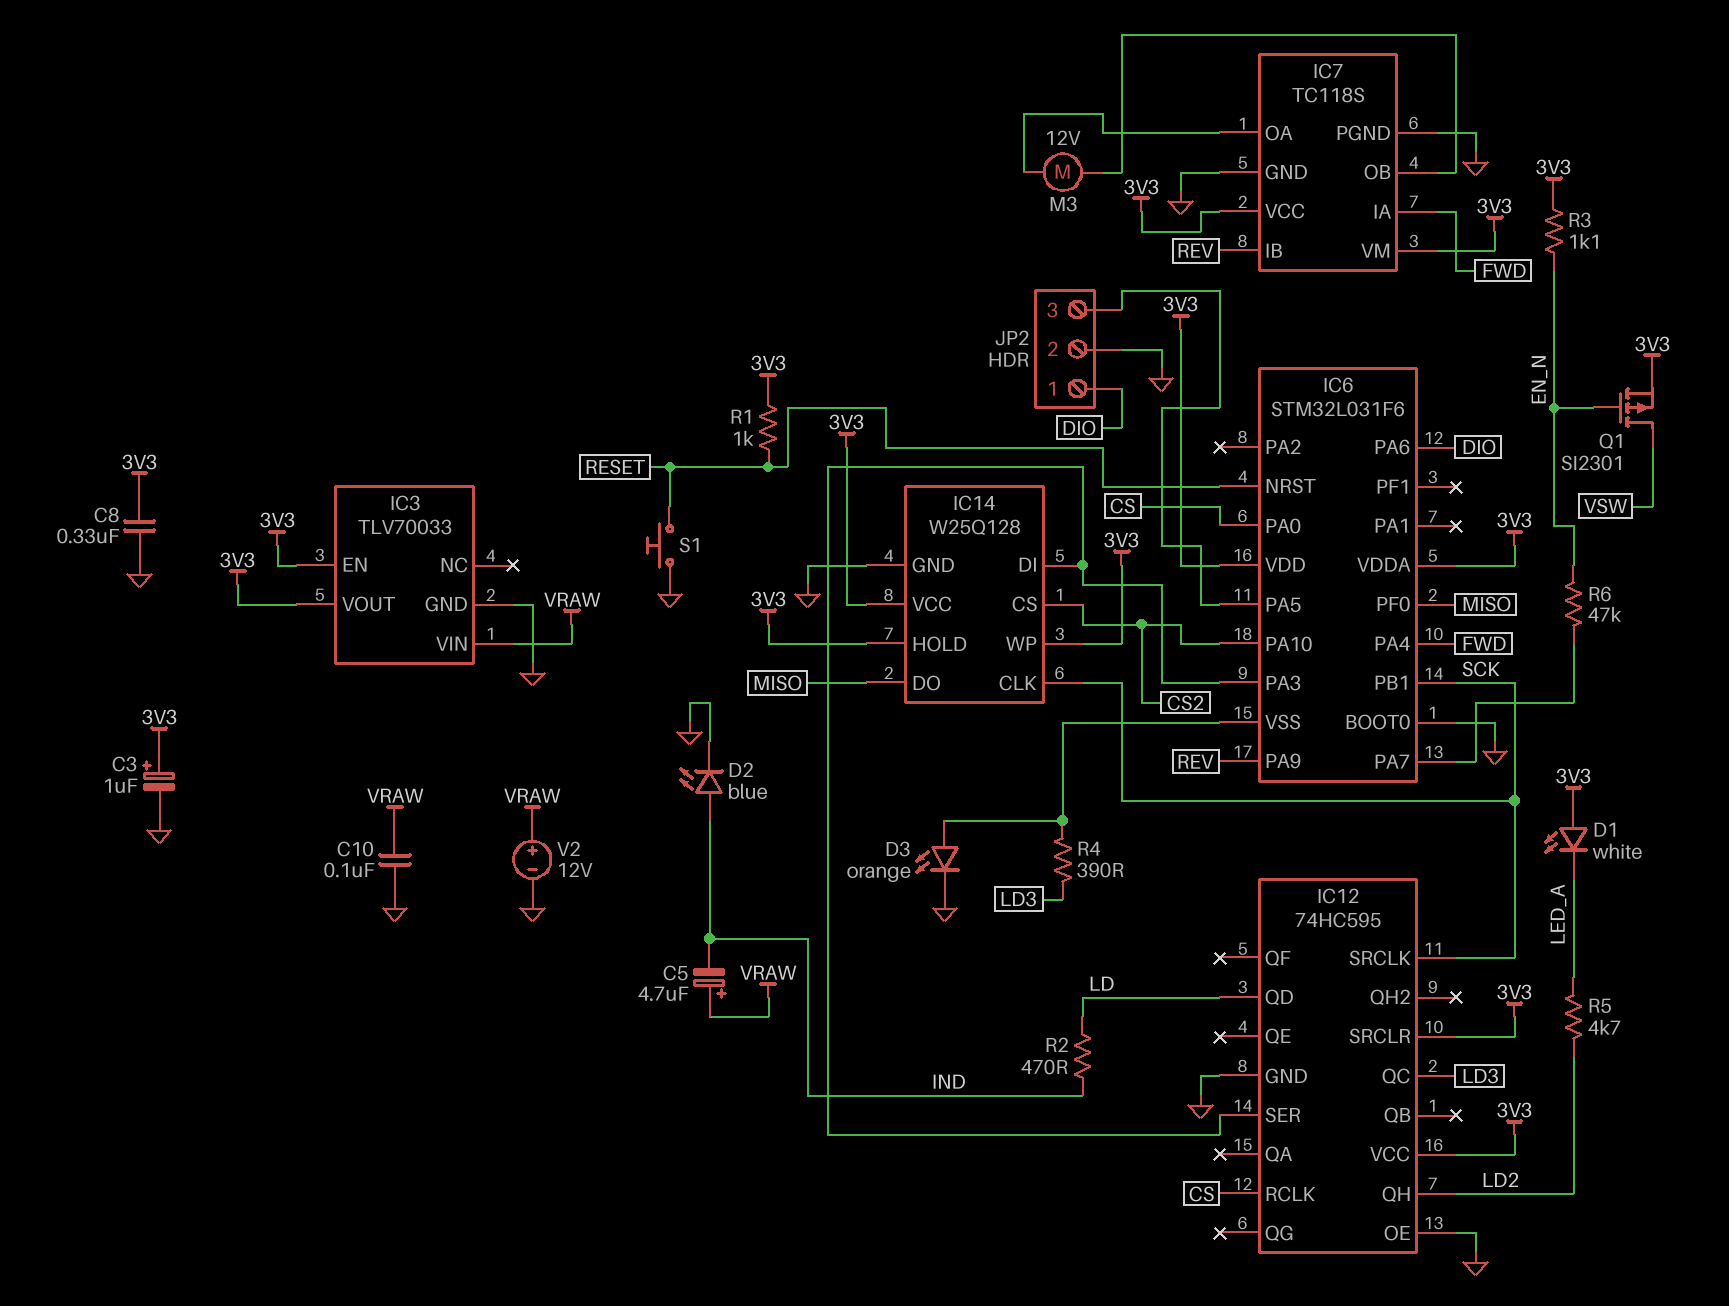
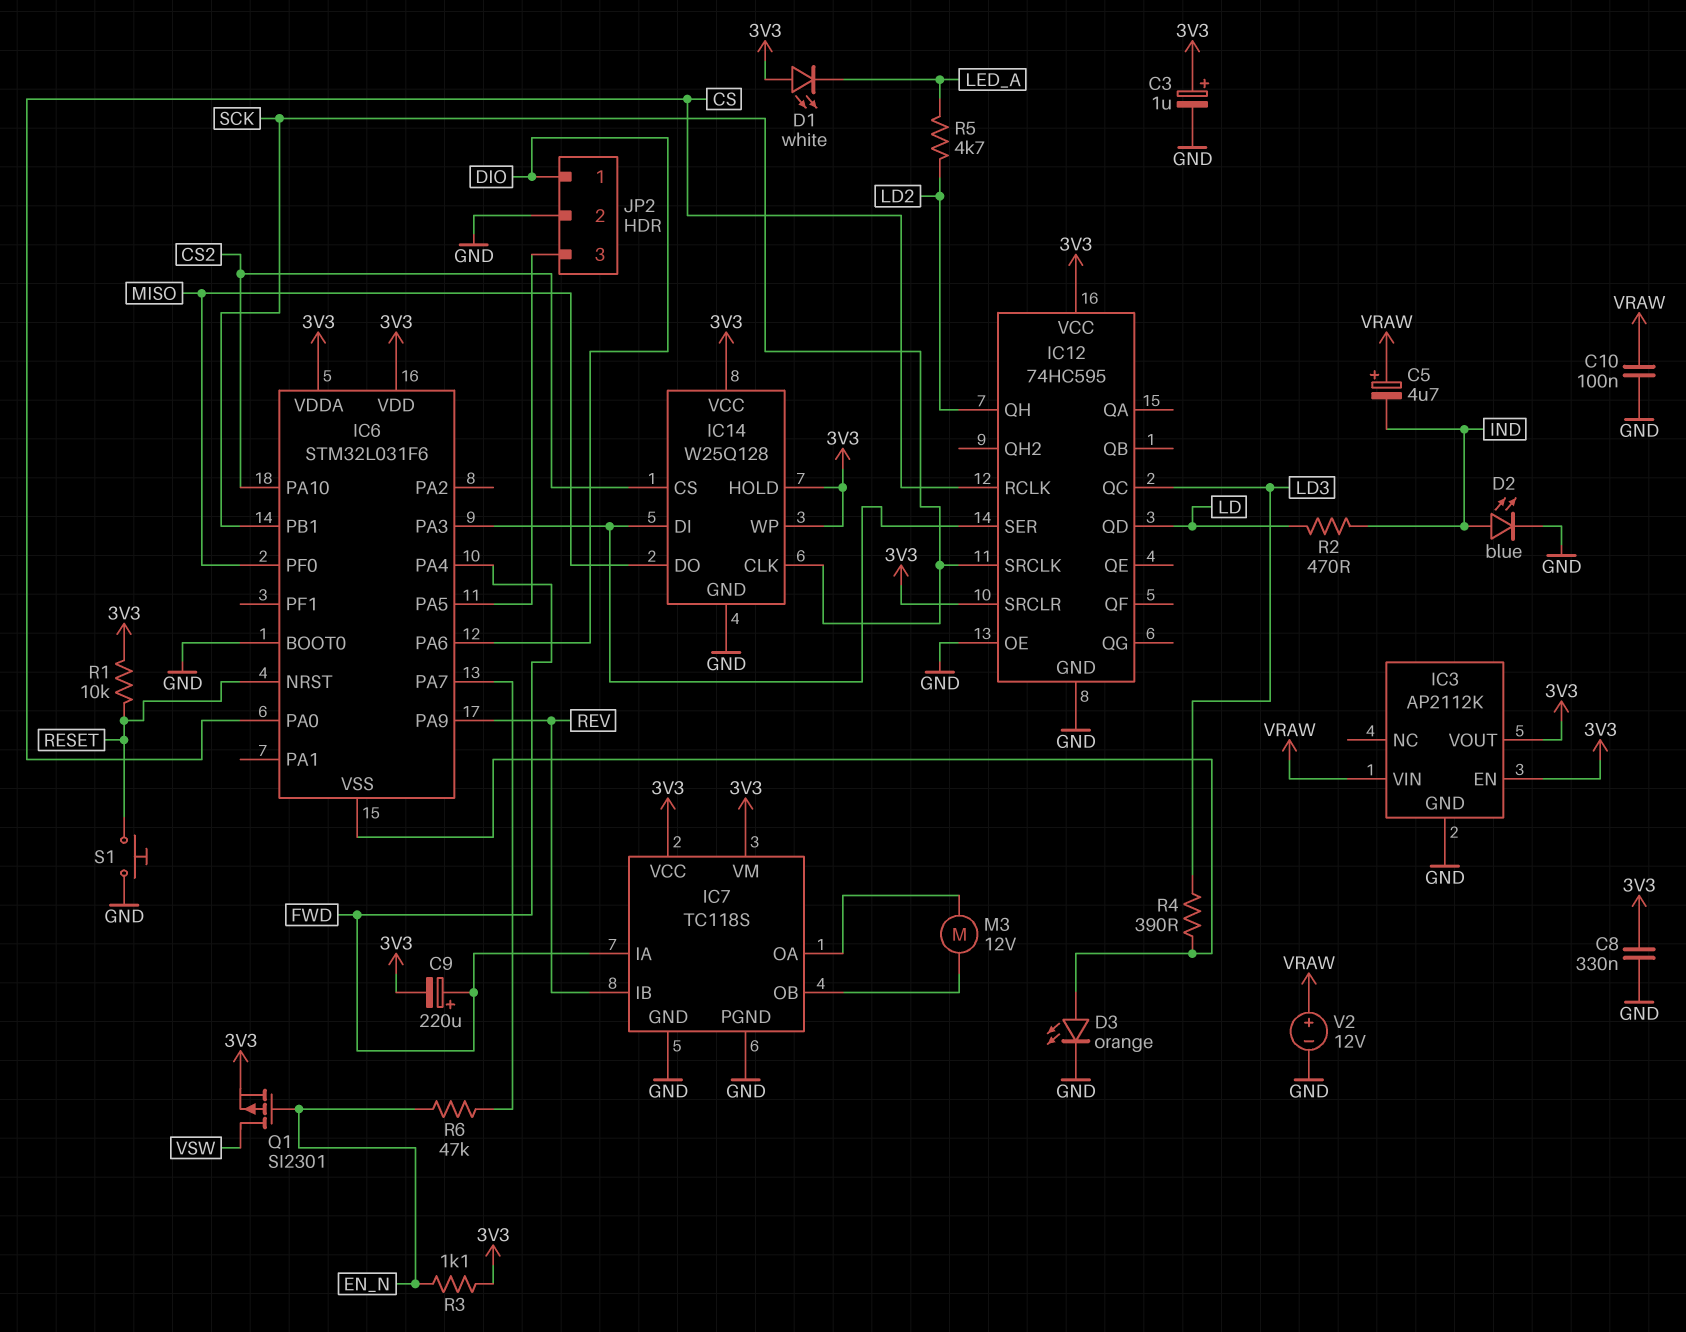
C9: none -> 220uF (plus FWD, minus 3V3)
IC3: TLV70033 -> AP2112K
R1: 1k (3V3, RESET) -> 10k (3V3, RESET)

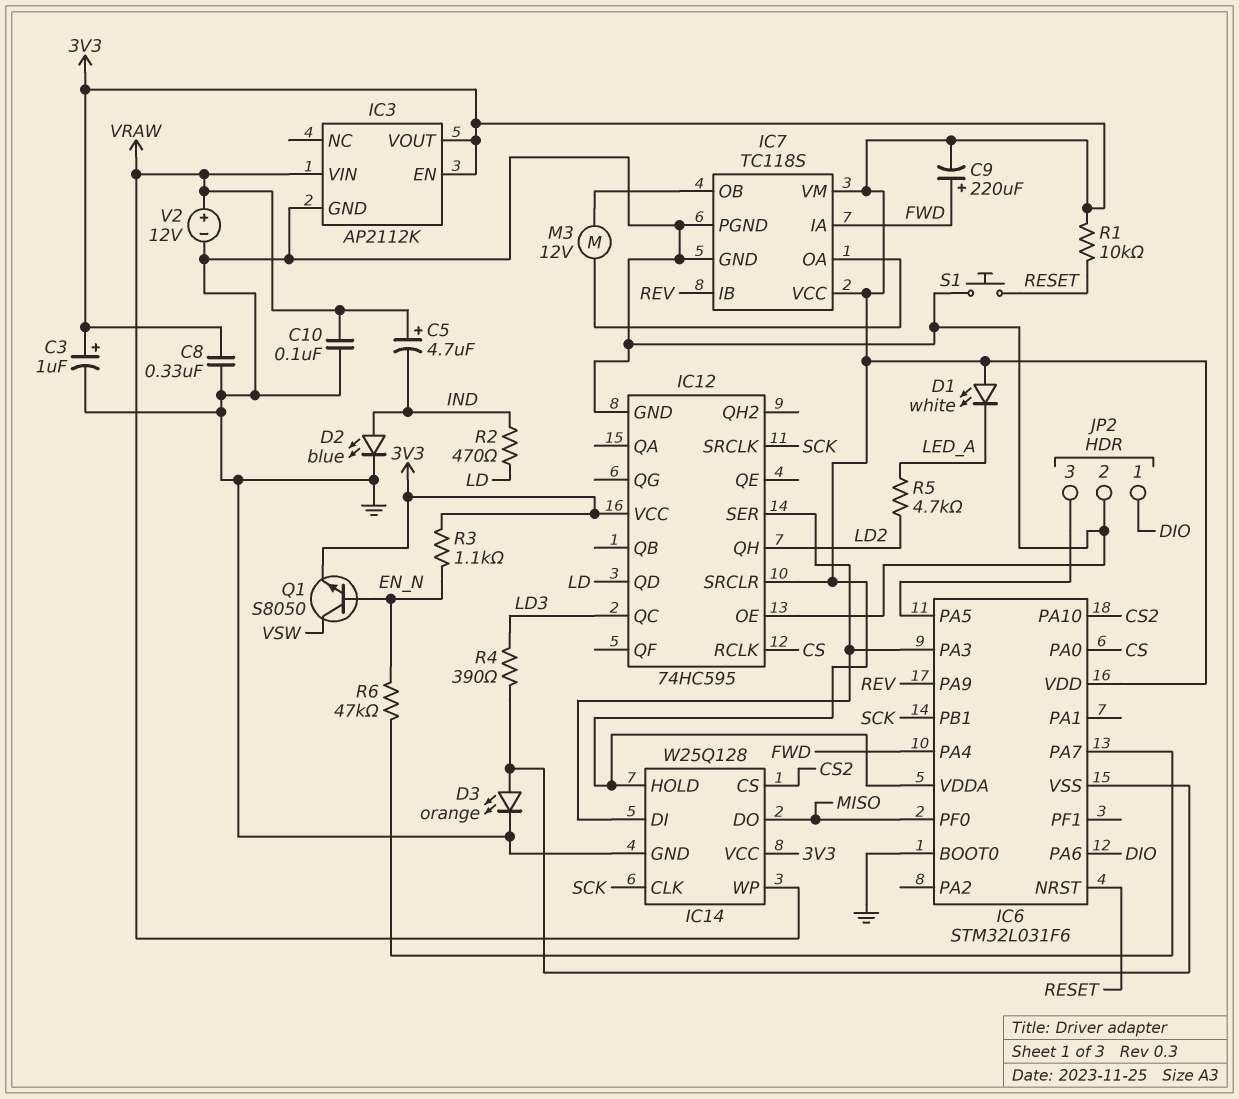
IC14 pin WP: 3V3 -> VRAW
Q1: PMOS SI2301 (G EN_N, D VSW, S 3V3) -> NPN S8050 (B EN_N, C VSW, E 3V3)

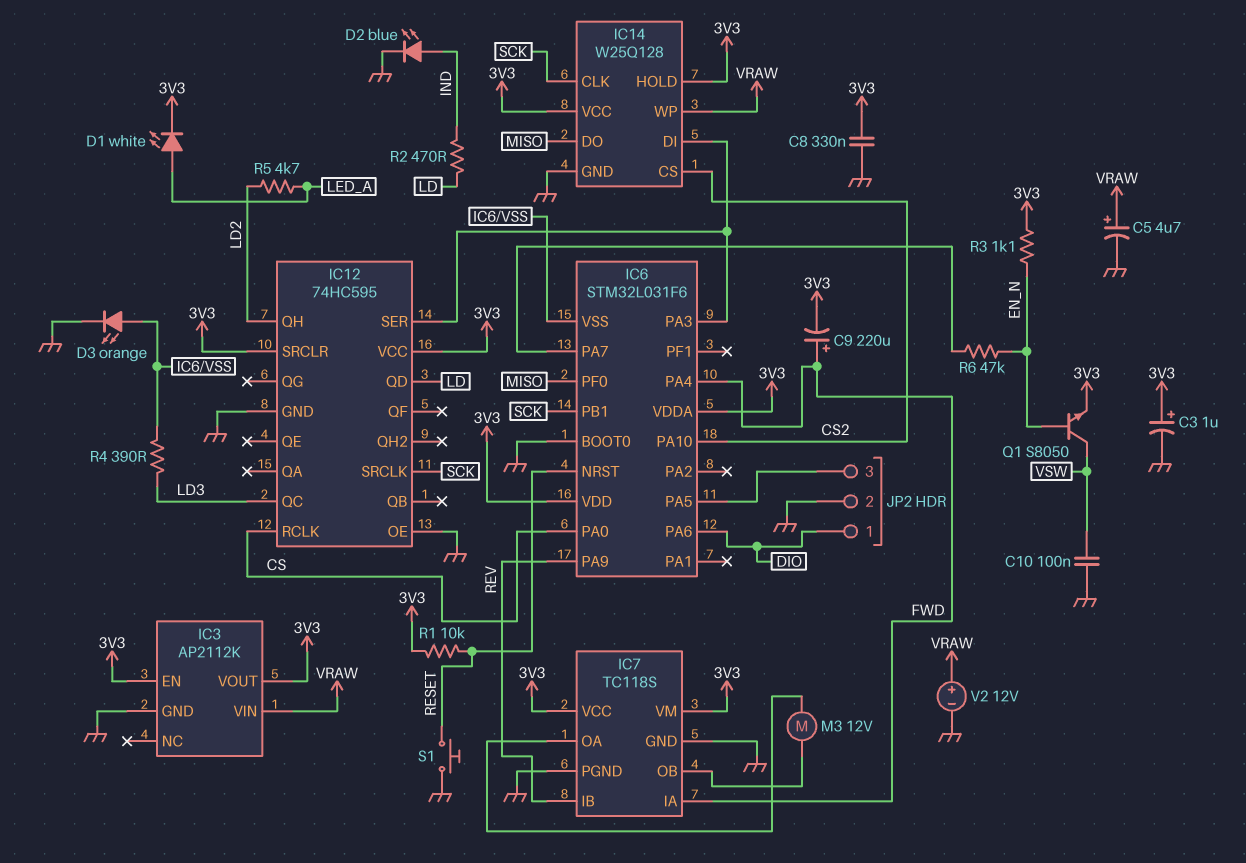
C5: 4.7uF (plus VRAW, minus IND) -> 4.7uF (plus VRAW, minus GND)
C10: 100nF (GND, VRAW) -> 100nF (GND, VSW)
D1: LED white (A 3V3, K LED_A) -> LED white (A LED_A, K 3V3)

